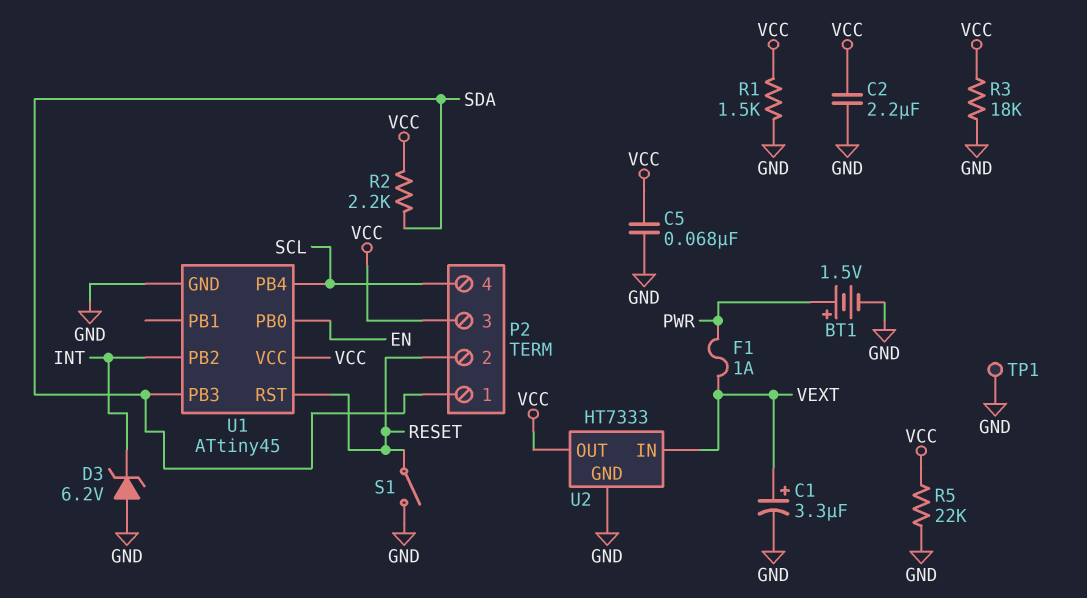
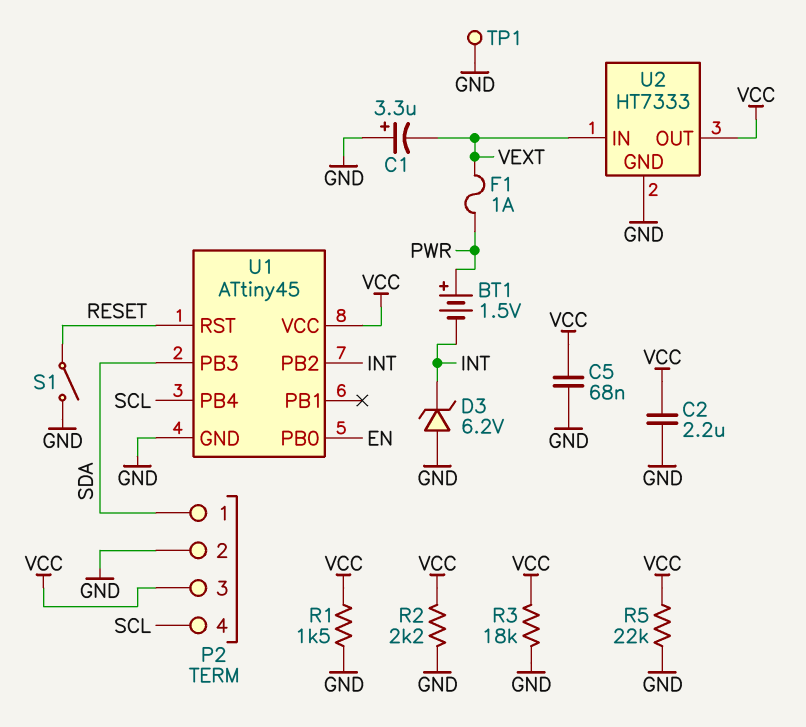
BT1: 1.5V (plus PWR, minus GND) -> 1.5V (plus PWR, minus INT)
C1: 3.3uF (plus VEXT, minus GND) -> 3.3uF (plus GND, minus VEXT)
P2 pin 2: RESET -> GND
R2: 2.2k (SDA, VCC) -> 2.2k (GND, VCC)

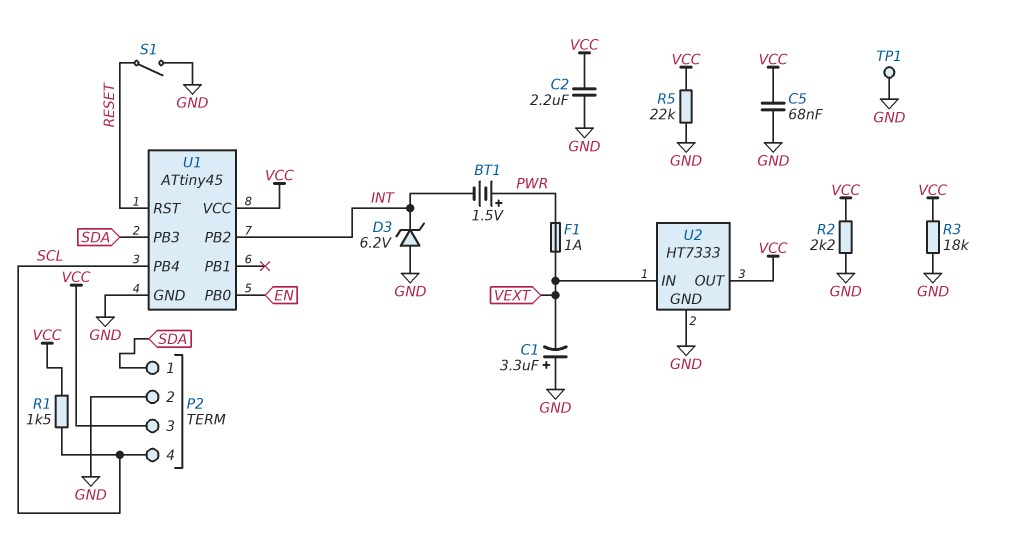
R1: 1.5k (GND, VCC) -> 1.5k (SCL, VCC)

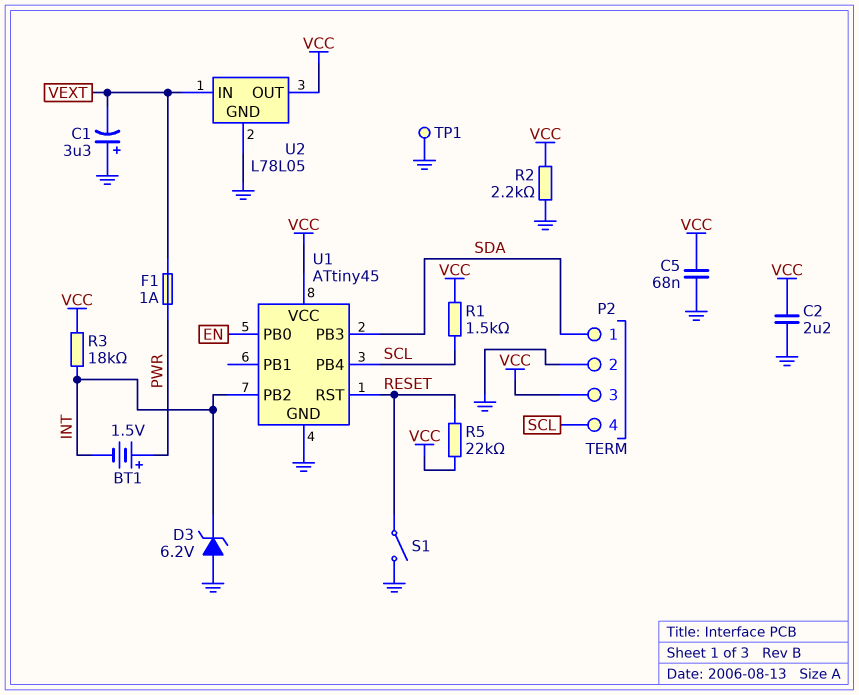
R3: 18k (GND, VCC) -> 18k (INT, VCC)
R5: 22k (GND, VCC) -> 22k (RESET, VCC)
U2: HT7333 -> L78L05

